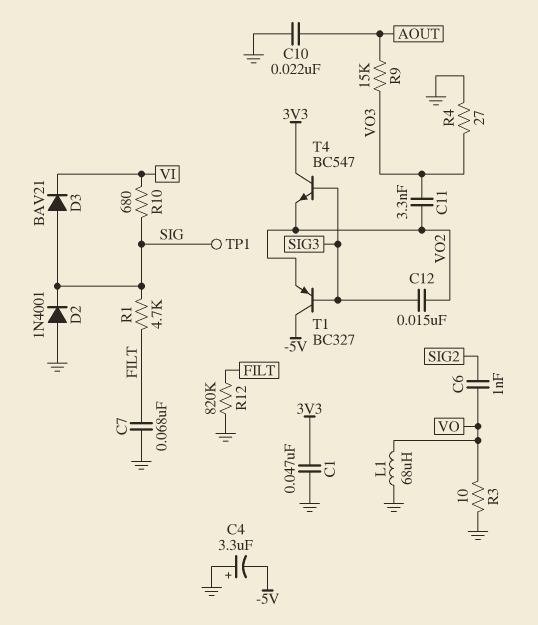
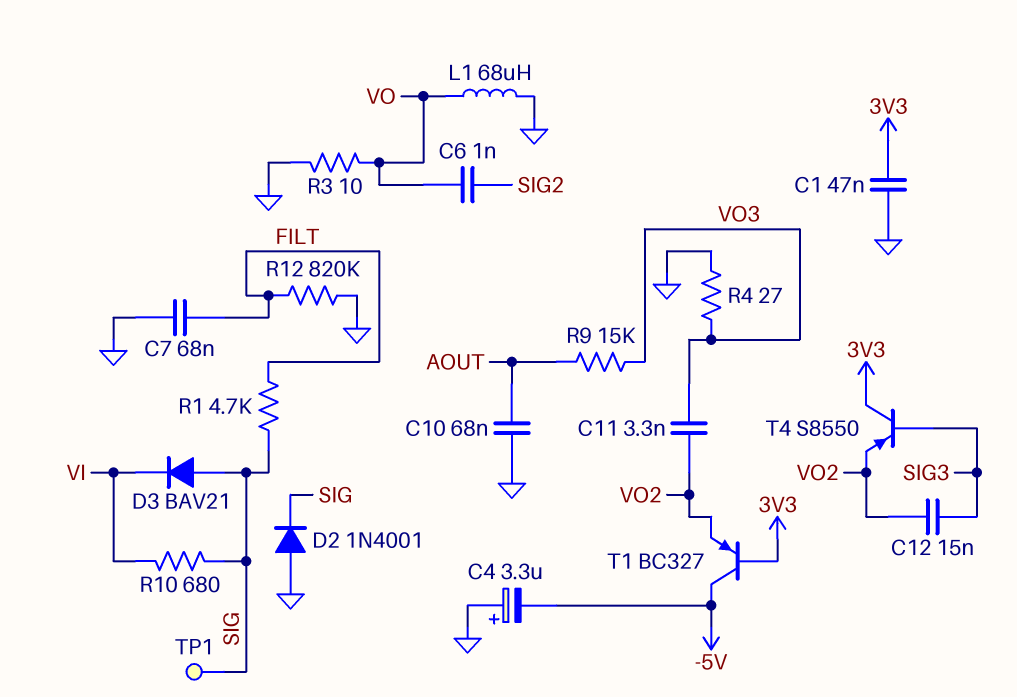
C10: 22nF (AOUT, GND) -> 68nF (AOUT, GND)
T1: PNP BC327 (B SIG3, C -5V, E VO2) -> PNP BC327 (B 3V3, C -5V, E VO2)
T4: NPN BC547 (B SIG3, C 3V3, E VO2) -> PNP S8550 (B SIG3, C 3V3, E VO2)

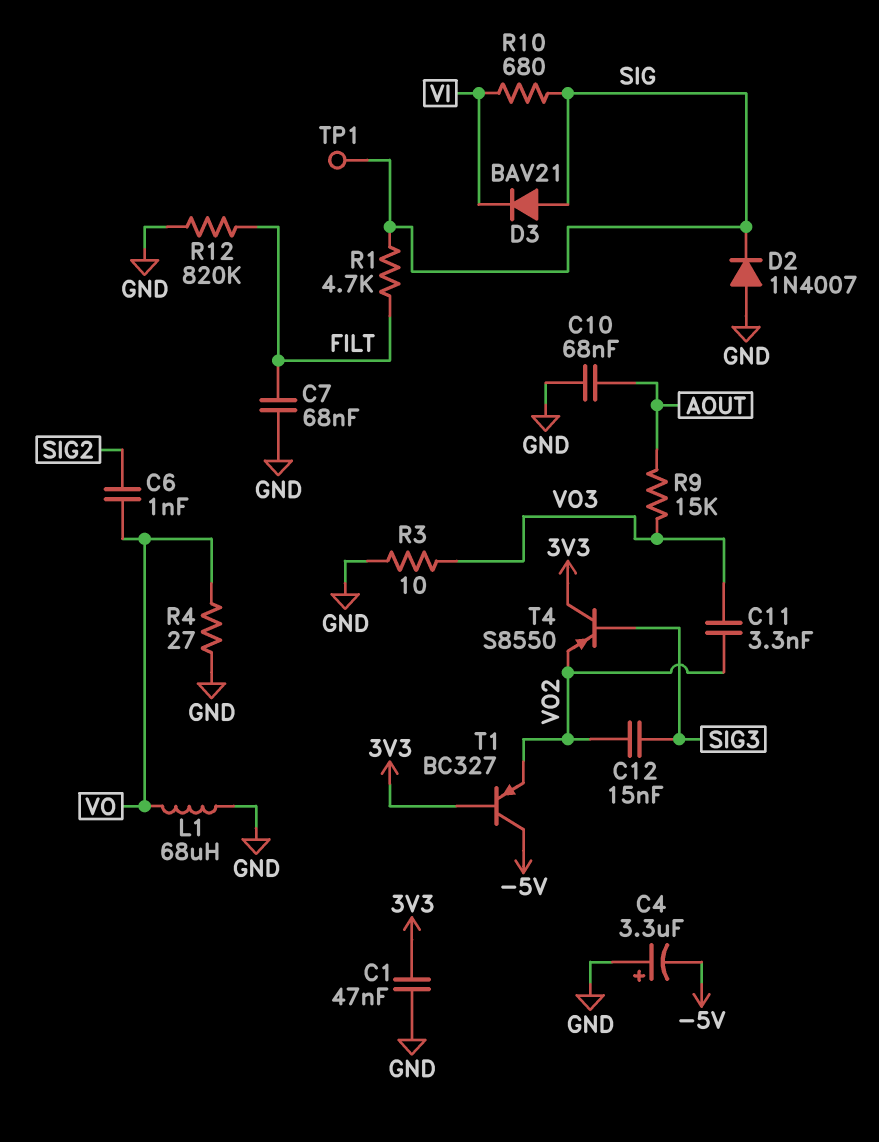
D2: diode 1N4001 (A GND, K SIG) -> diode 1N4007 (A GND, K SIG)
R3: 10 (GND, VO) -> 10 (GND, VO3)
R4: 27 (GND, VO3) -> 27 (GND, VO)

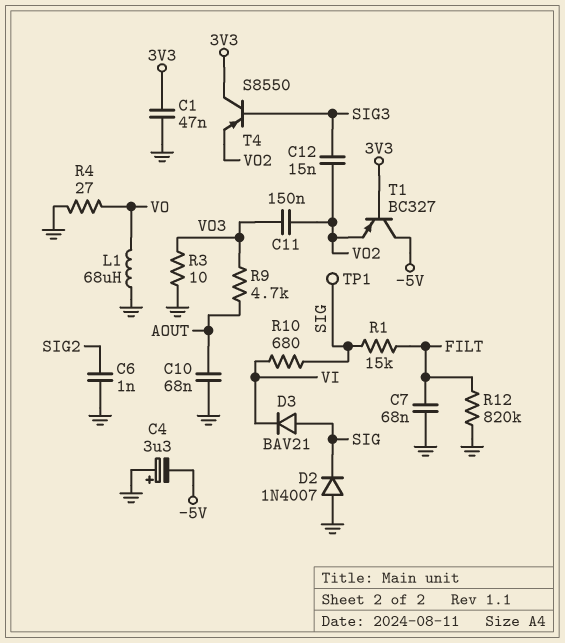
C6: 1nF (SIG2, VO) -> 1nF (GND, SIG2)
C11: 3.3nF (VO2, VO3) -> 150nF (VO2, VO3)
R1: 4.7k (FILT, SIG) -> 15k (FILT, SIG)
R9: 15k (AOUT, VO3) -> 4.7k (AOUT, VO3)

